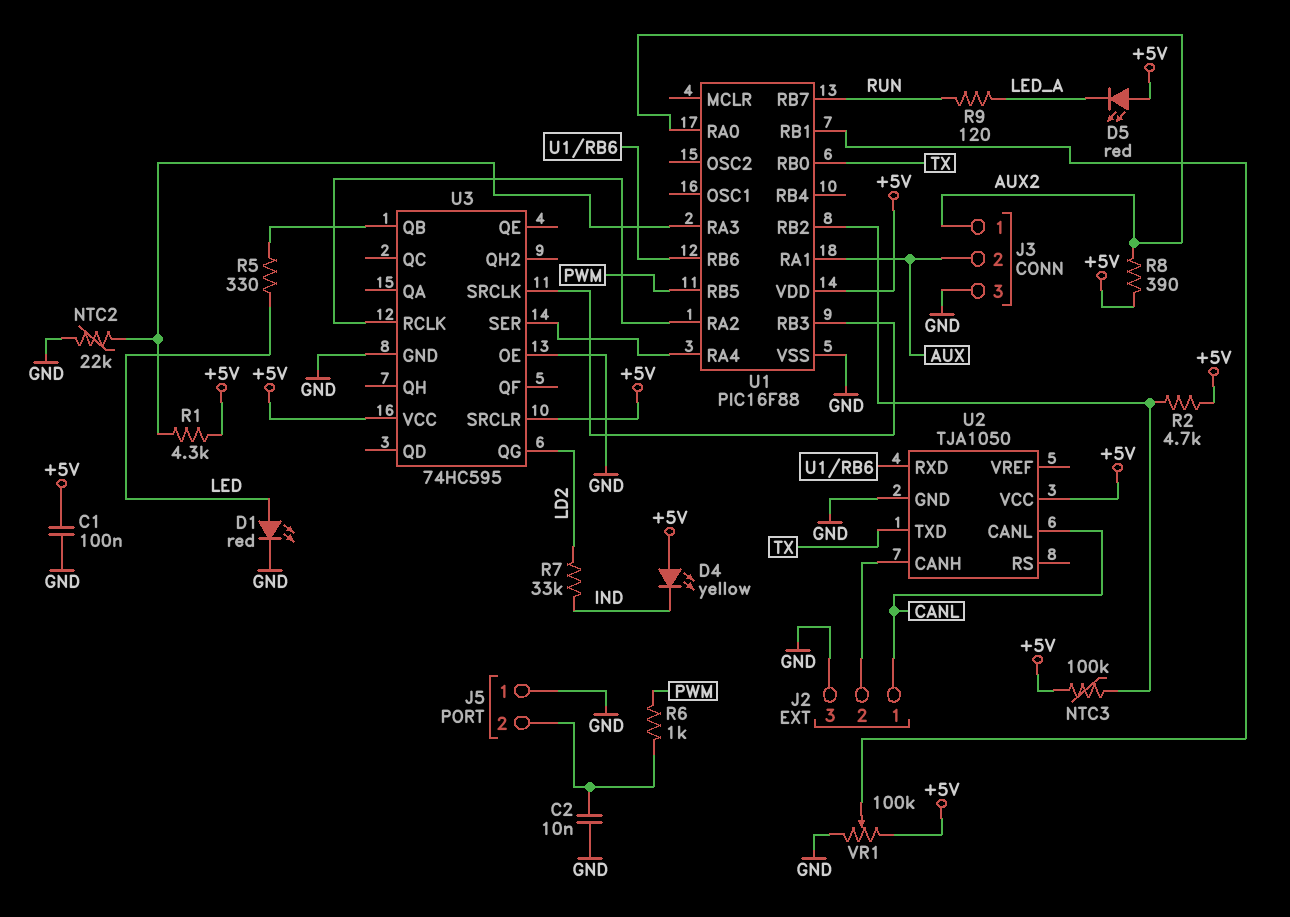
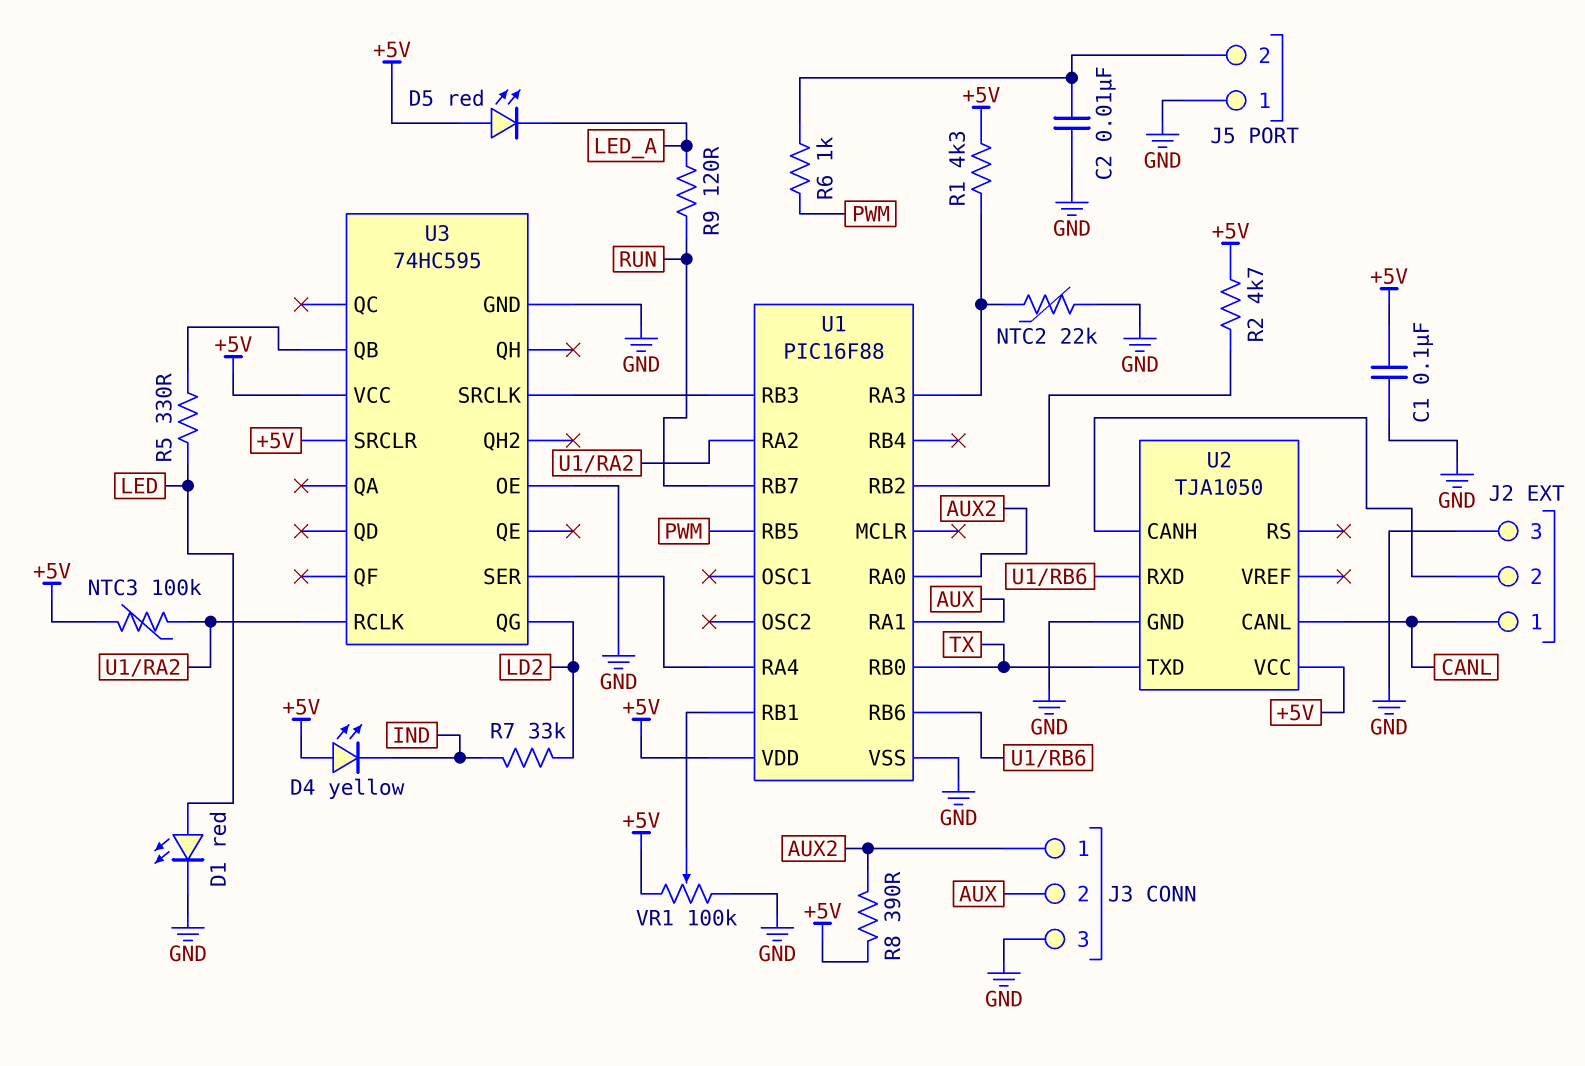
NTC3: 100k (+5V, U1/RB2) -> 100k (+5V, U1/RA2)

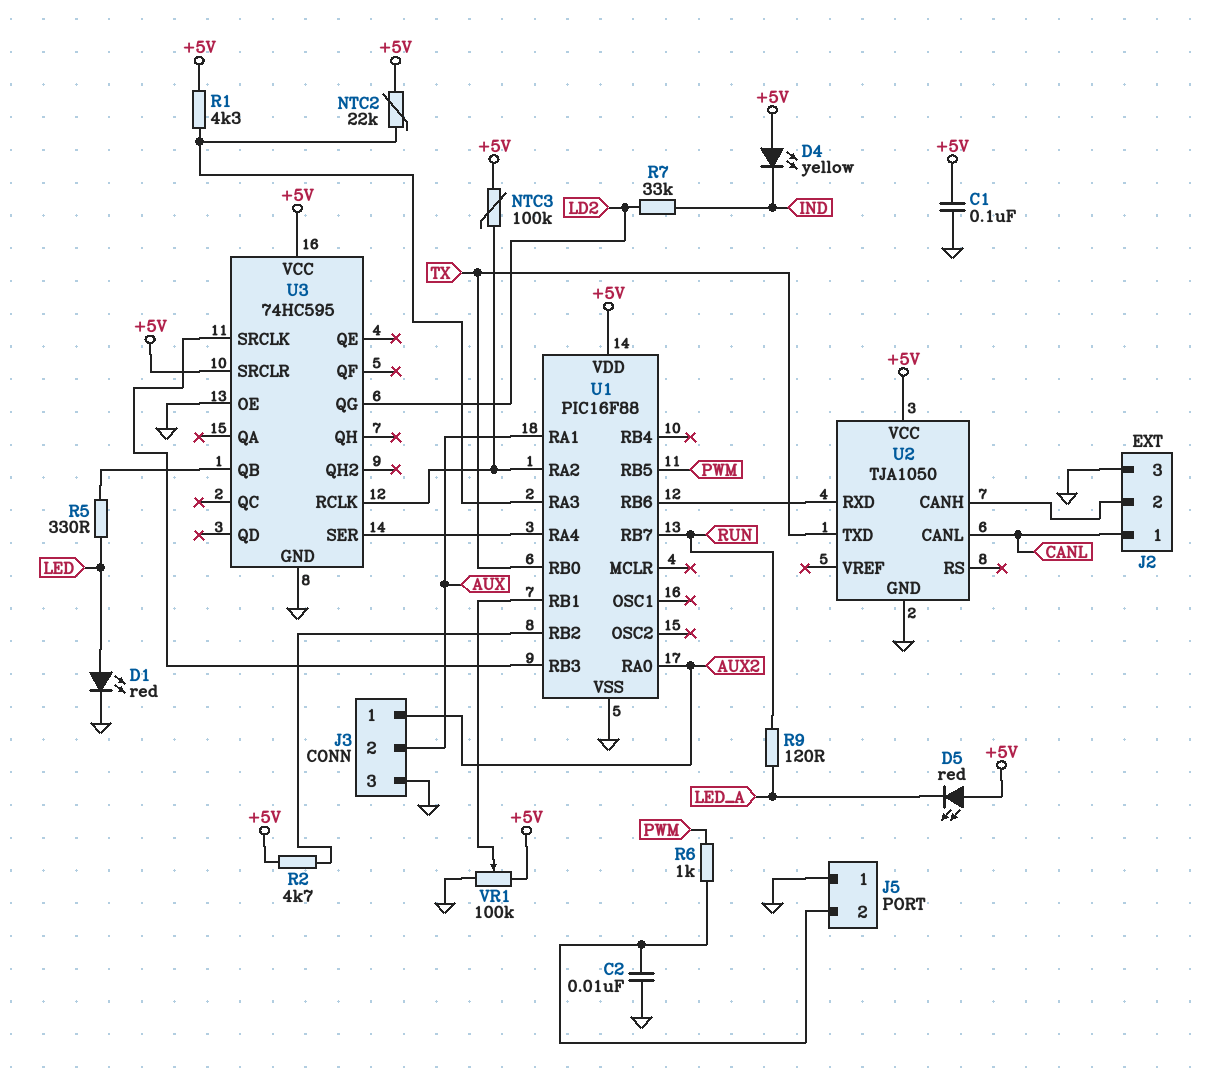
NTC2: 22k (GND, U1/RA3) -> 22k (+5V, U1/RA3)
R8: 390 (+5V, AUX2) -> none

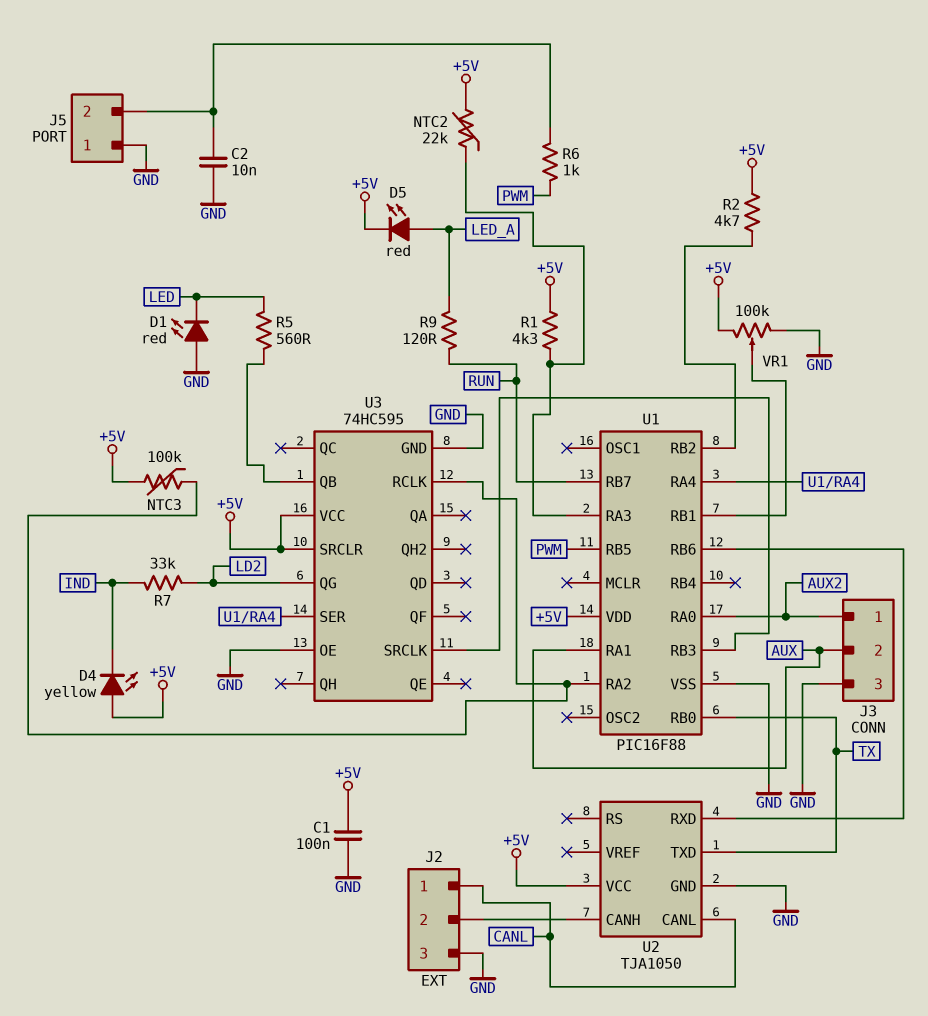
D1: LED red (A LED, K GND) -> LED red (A GND, K LED)
D5: LED red (A +5V, K LED_A) -> LED red (A LED_A, K +5V)
R5: 330 (LED, U3/QB) -> 560 (LED, U3/QB)

